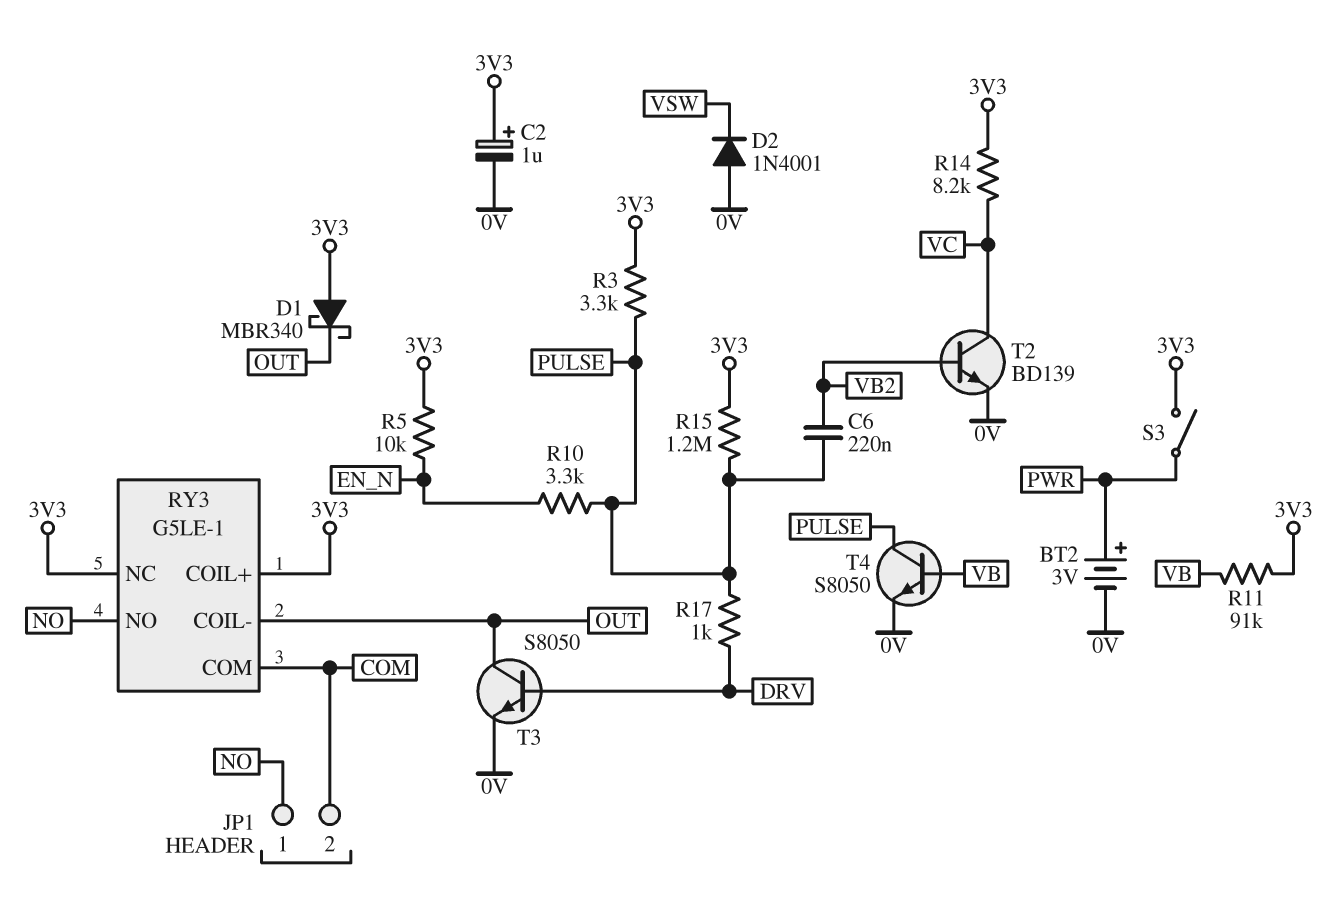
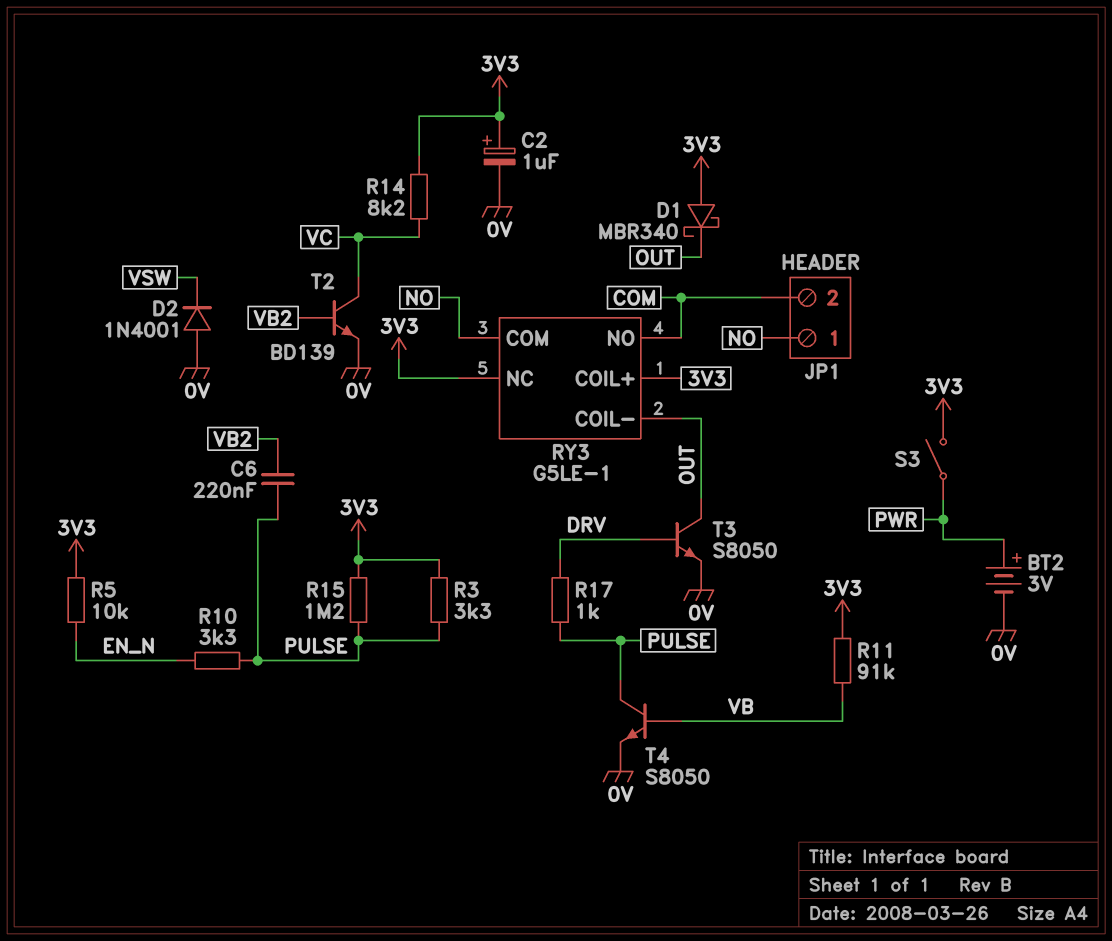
RY3 pin COM: COM -> NO
RY3 pin NO: NO -> COM

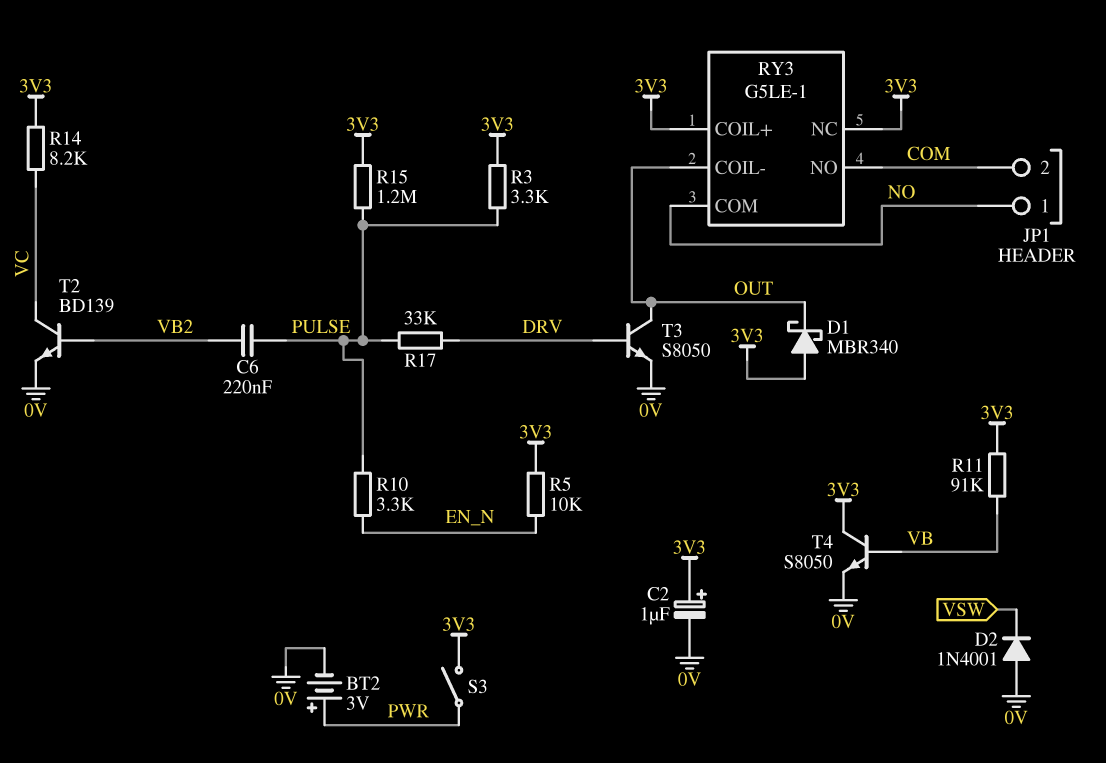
R17: 1k (DRV, PULSE) -> 33k (DRV, PULSE)
T4: NPN S8050 (B VB, C PULSE, E 0V) -> NPN S8050 (B VB, C 3V3, E 0V)

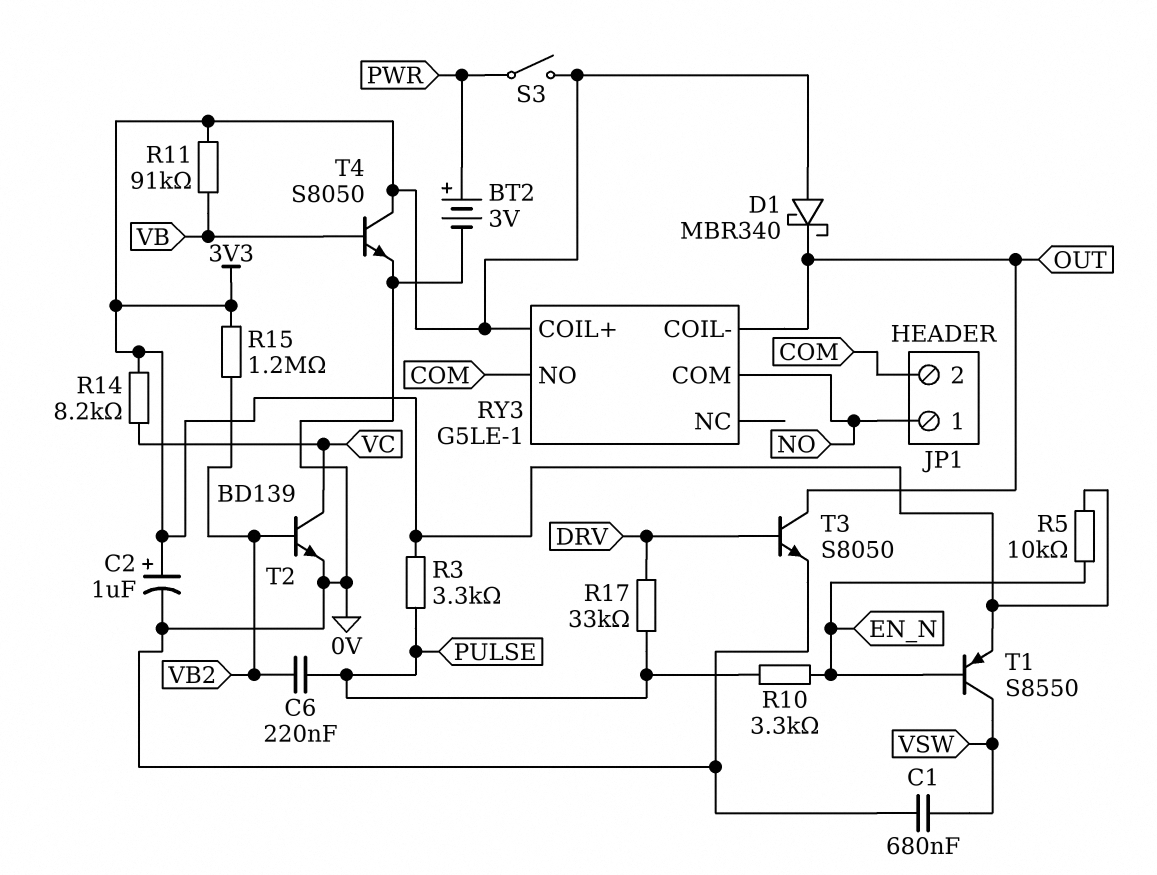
C1: none -> 680nF (0V, VSW)
D2: diode 1N4001 (A 0V, K VSW) -> none
R15: 1.2M (3V3, PULSE) -> 1.2M (3V3, VB2)
RY3 pin NC: 3V3 -> none
T1: none -> PNP S8550 (B EN_N, C VSW, E 3V3)

